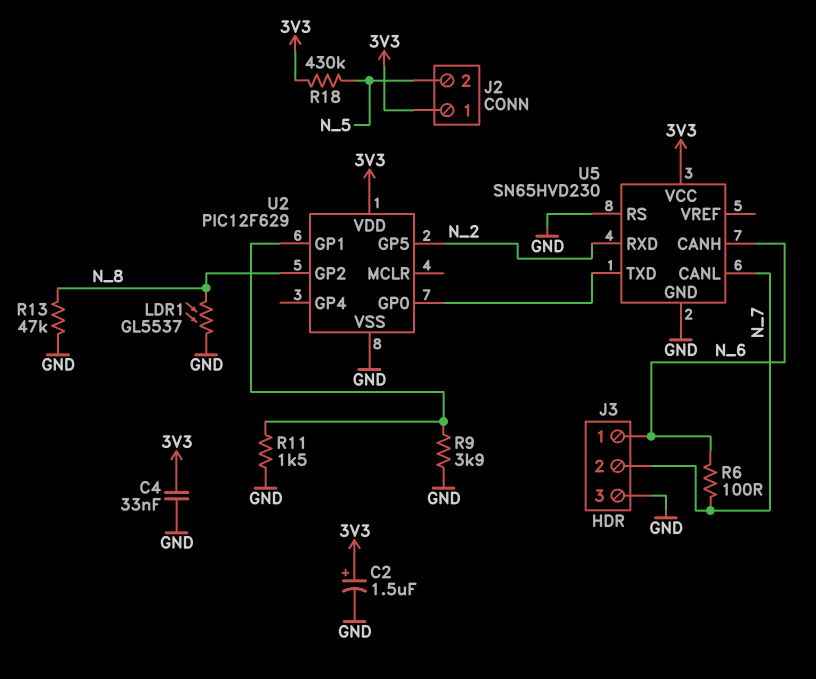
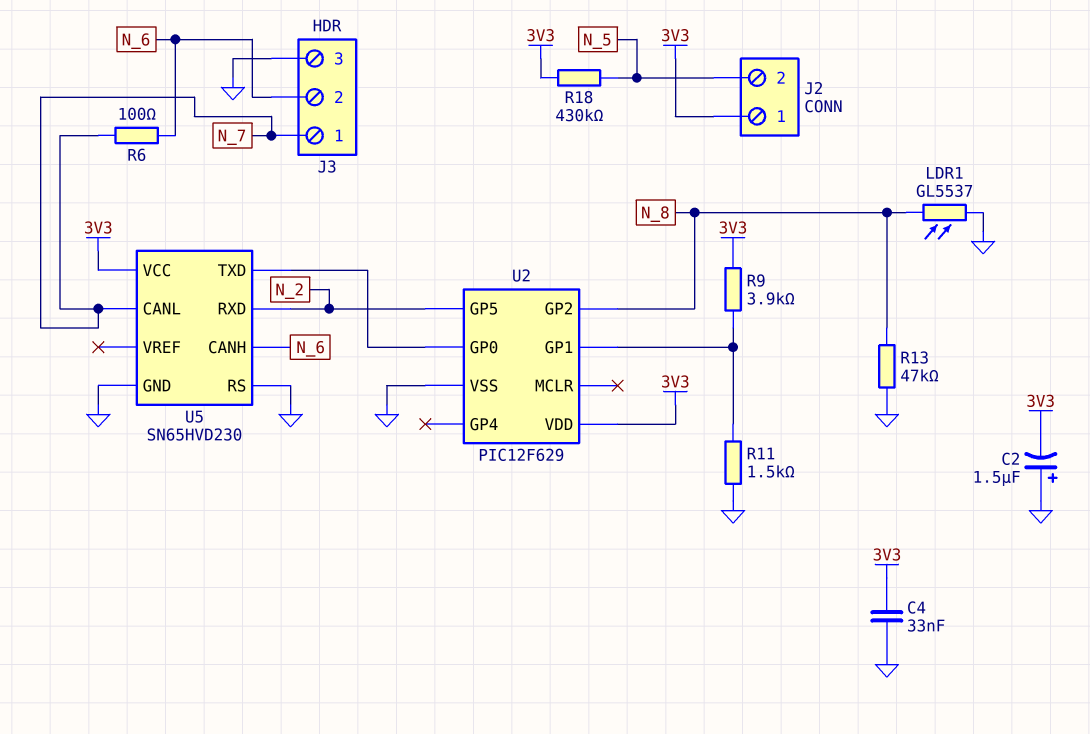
C2: 1.5uF (plus 3V3, minus GND) -> 1.5uF (plus GND, minus 3V3)
J3 pin 1: N_6 -> N_7
J3 pin 2: N_7 -> N_6
R9: 3.9k (GND, U2/GP1) -> 3.9k (3V3, U2/GP1)

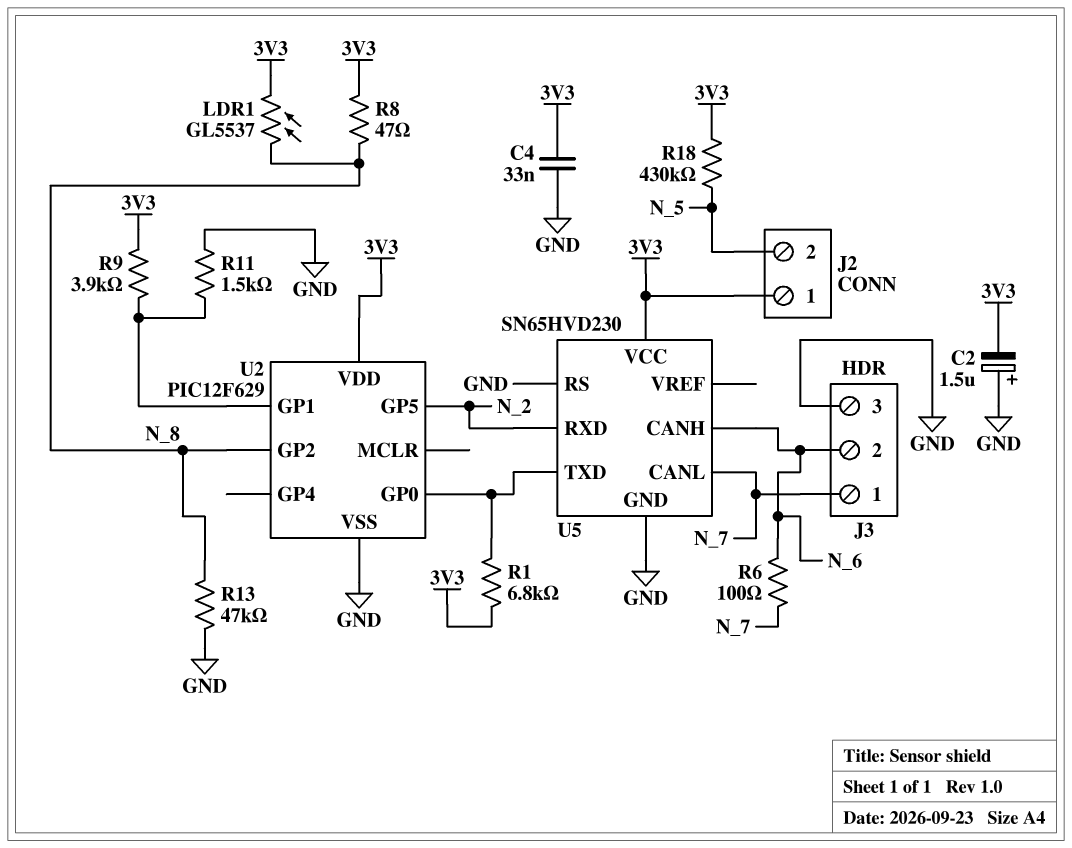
LDR1: GL5537 (GND, N_8) -> GL5537 (3V3, N_8)
R1: none -> 6.8k (3V3, U2/GP0)
R8: none -> 47 (3V3, N_8)

